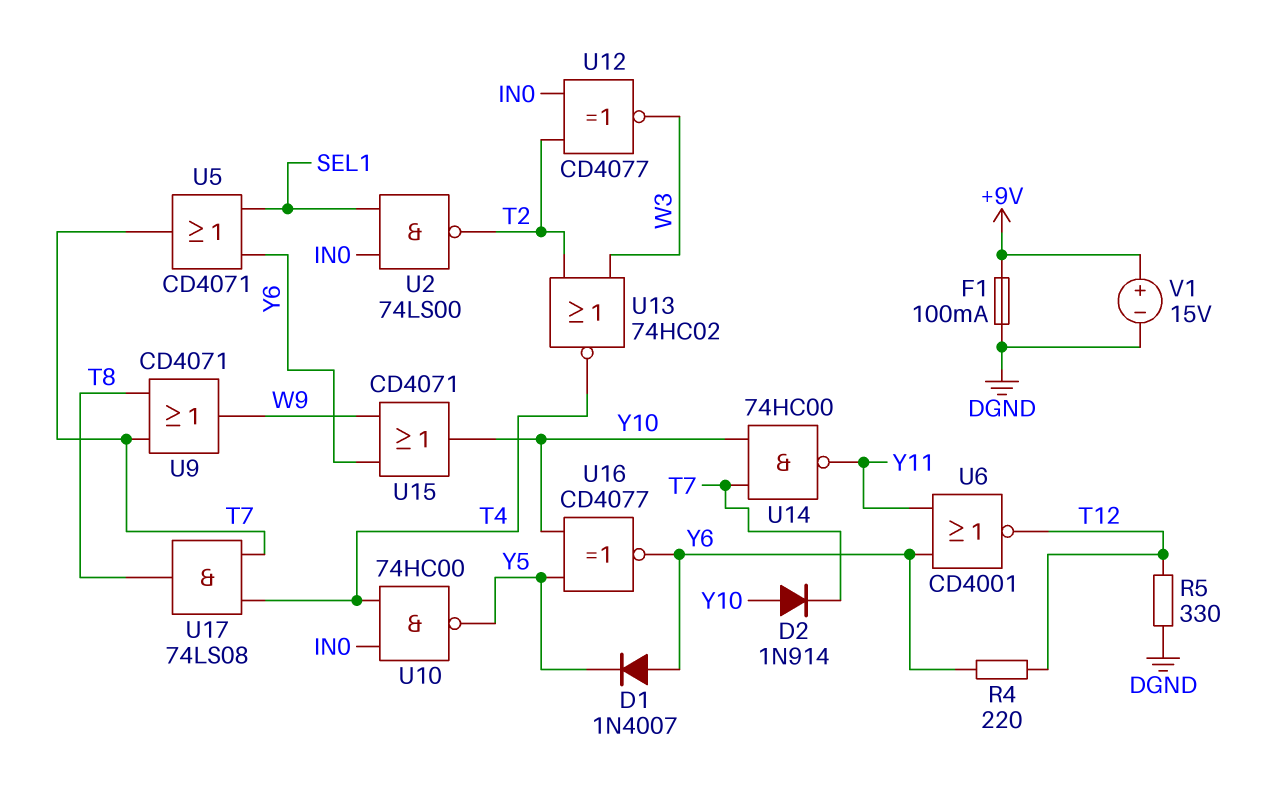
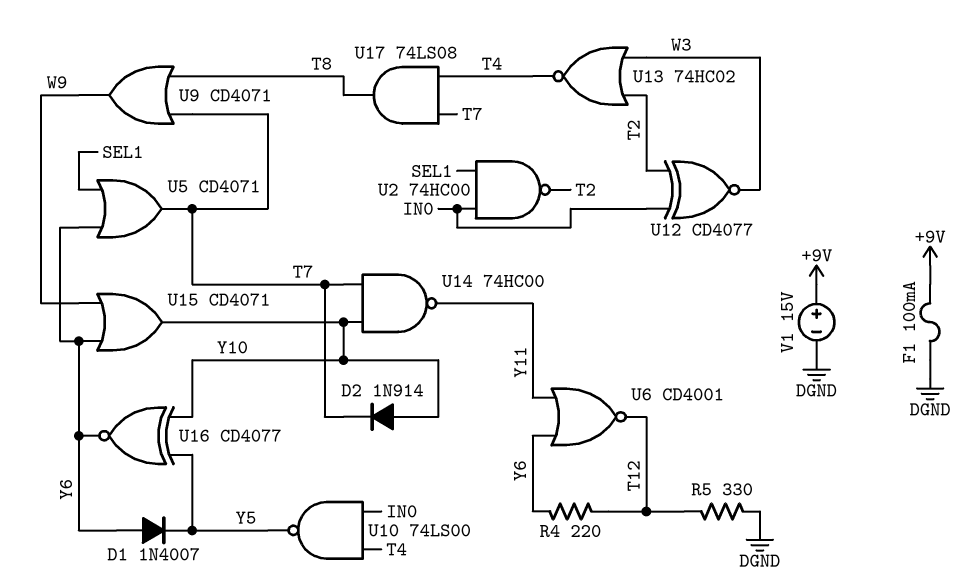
U2: NAND 74LS00 (in IN0, in SEL1, out T2) -> NAND 74HC00 (in IN0, in SEL1, out T2)
U10: NAND 74HC00 (in IN0, in T4, out Y5) -> NAND 74LS00 (in IN0, in T4, out Y5)

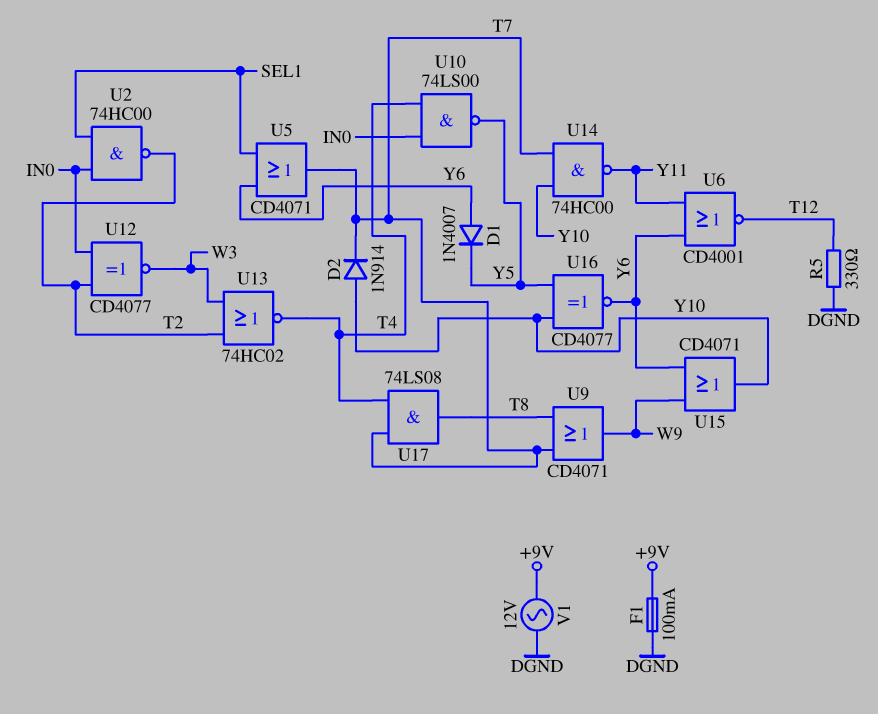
R4: 220 (T12, Y6) -> none
V1: 15V (plus +9V, minus DGND) -> AC 12V (+9V, DGND)

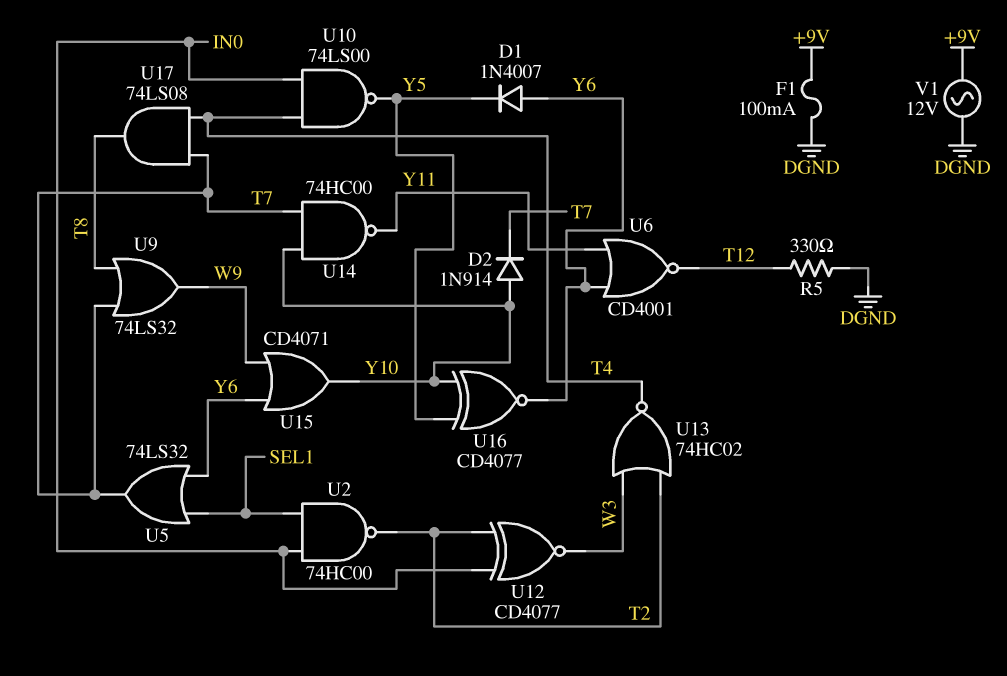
U5: OR CD4071 (in SEL1, in Y6, out T7) -> OR 74LS32 (in SEL1, in Y6, out T7)
U9: OR CD4071 (in T7, in T8, out W9) -> OR 74LS32 (in T7, in T8, out W9)

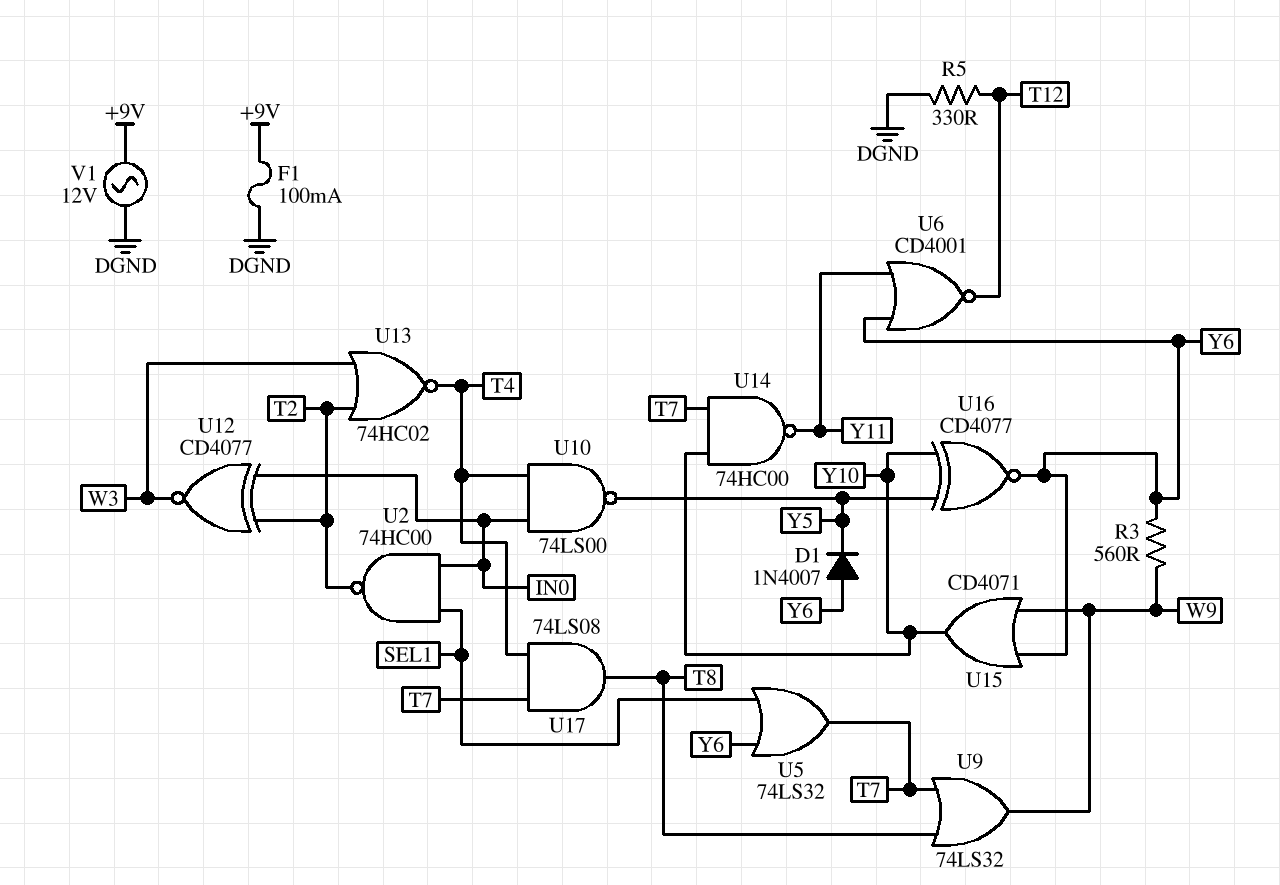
D2: diode 1N914 (A Y10, K T7) -> none
R3: none -> 560 (W9, Y6)

